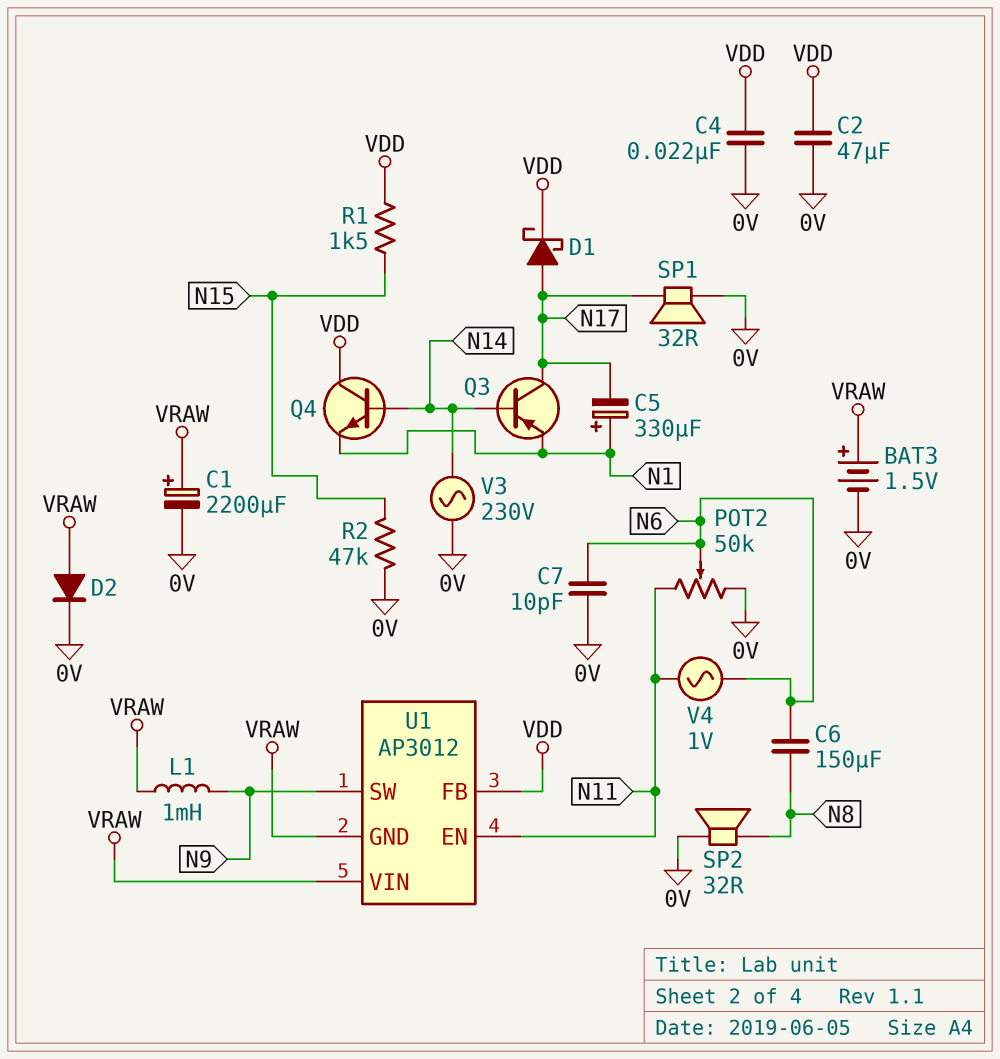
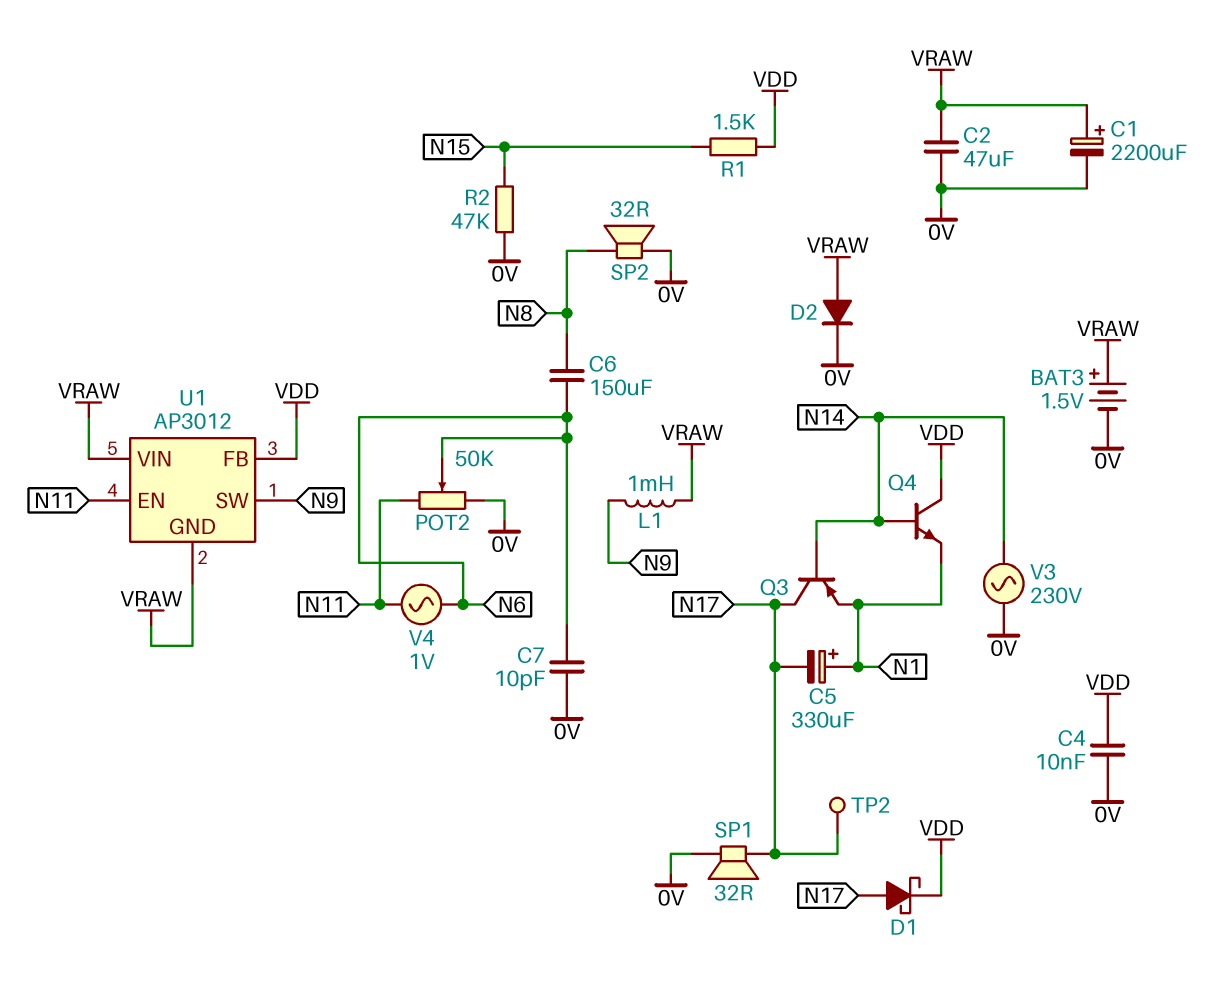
C2: 47uF (0V, VDD) -> 47uF (0V, VRAW)
C4: 22nF (0V, VDD) -> 10nF (0V, VDD)
TP2: none -> test point (N17)

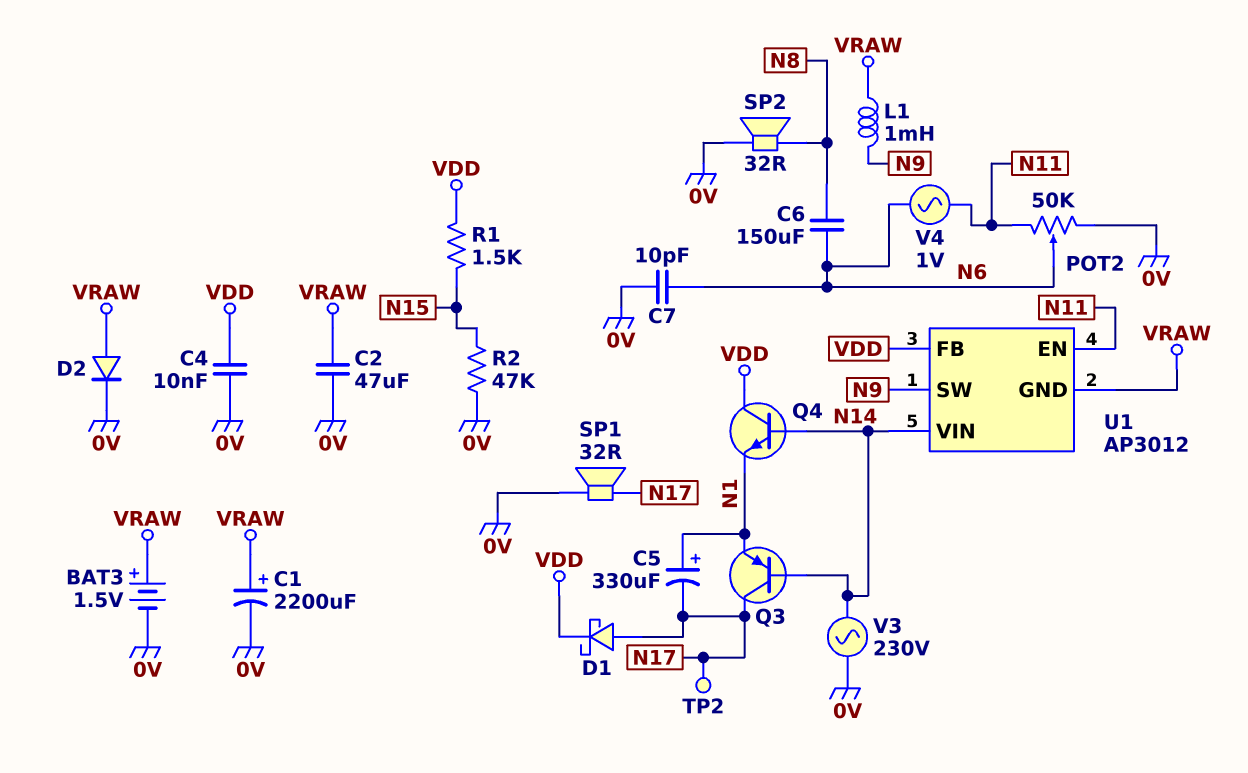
U1 pin VIN: VRAW -> N14

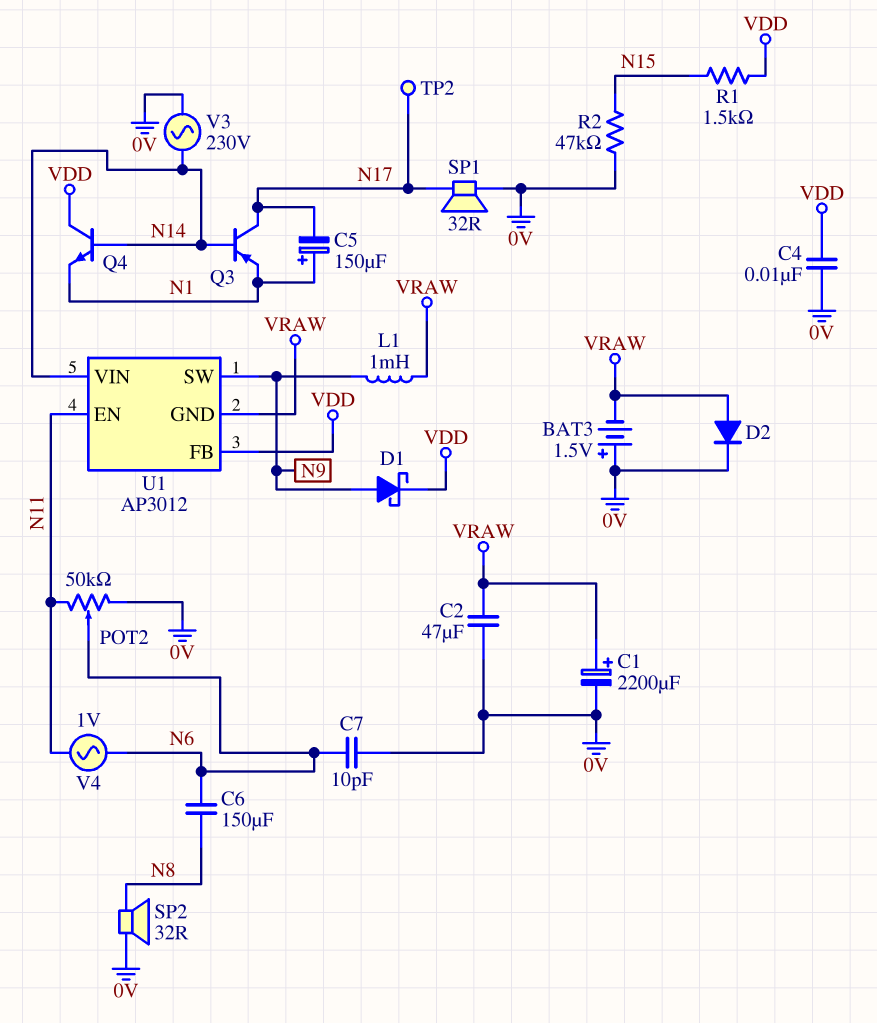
BAT3: 1.5V (plus VRAW, minus 0V) -> 1.5V (plus 0V, minus VRAW)
C5: 330uF (plus N1, minus N17) -> 150uF (plus N1, minus N17)
D1: schottky (A N17, K VDD) -> schottky (A N9, K VDD)

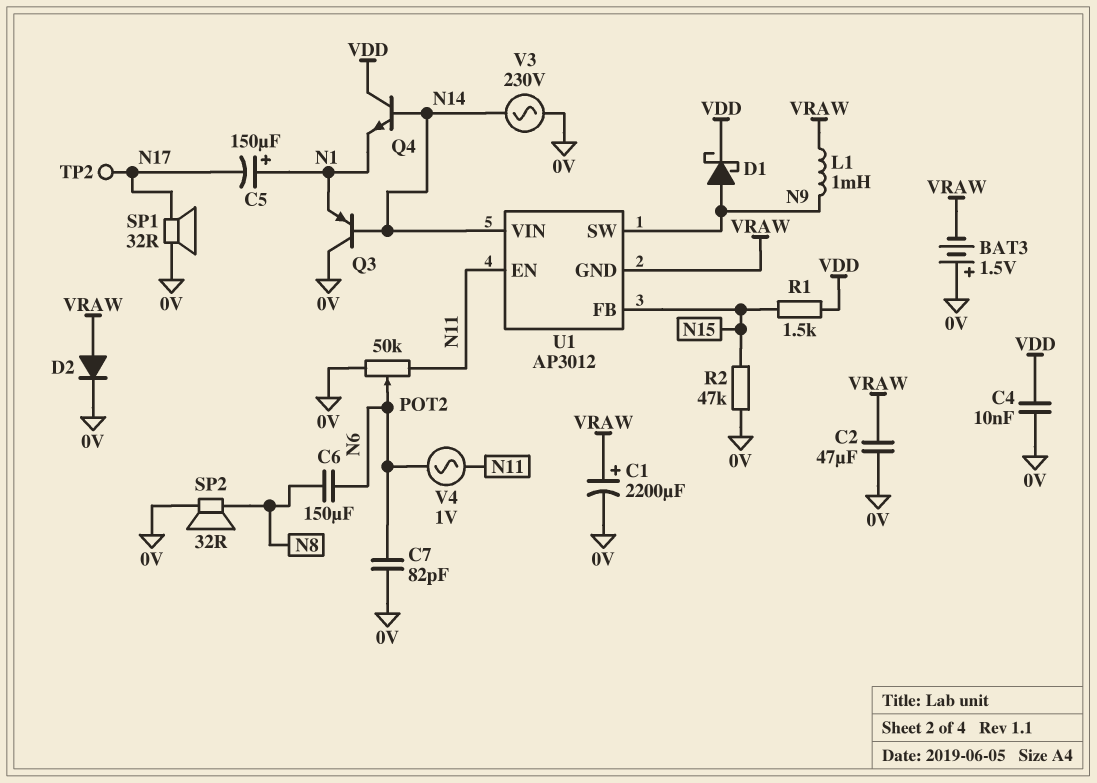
C7: 10pF (0V, N6) -> 82pF (0V, N6)
Q3: PNP (B N14, C N17, E N1) -> PNP (B N14, C 0V, E N1)
U1 pin FB: VDD -> N15

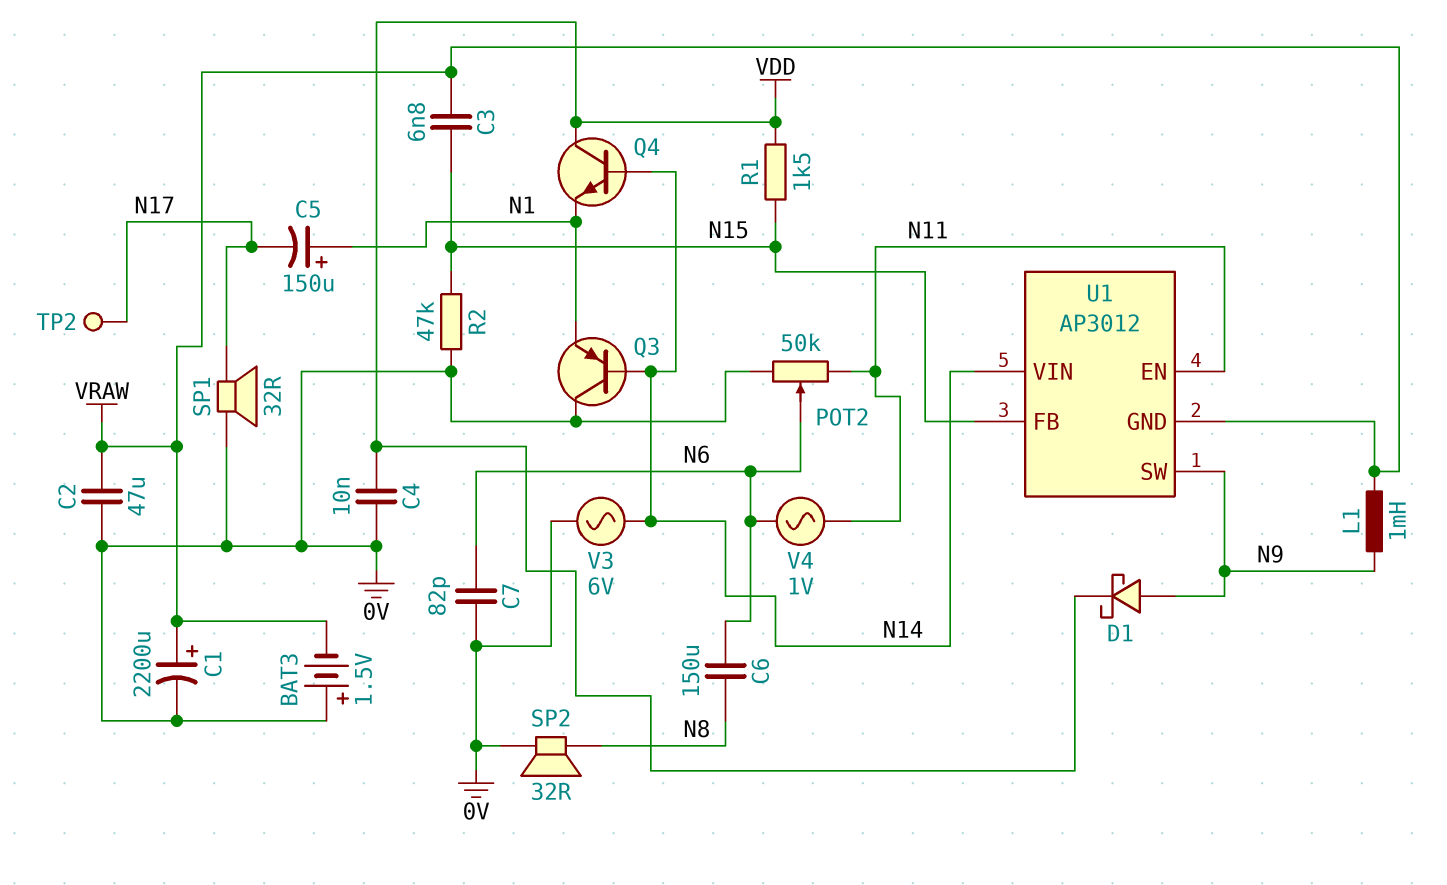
C3: none -> 6.8nF (N15, VRAW)
D2: diode (A VRAW, K 0V) -> none
V3: AC 230V (0V, N14) -> AC 6V (0V, N14)

